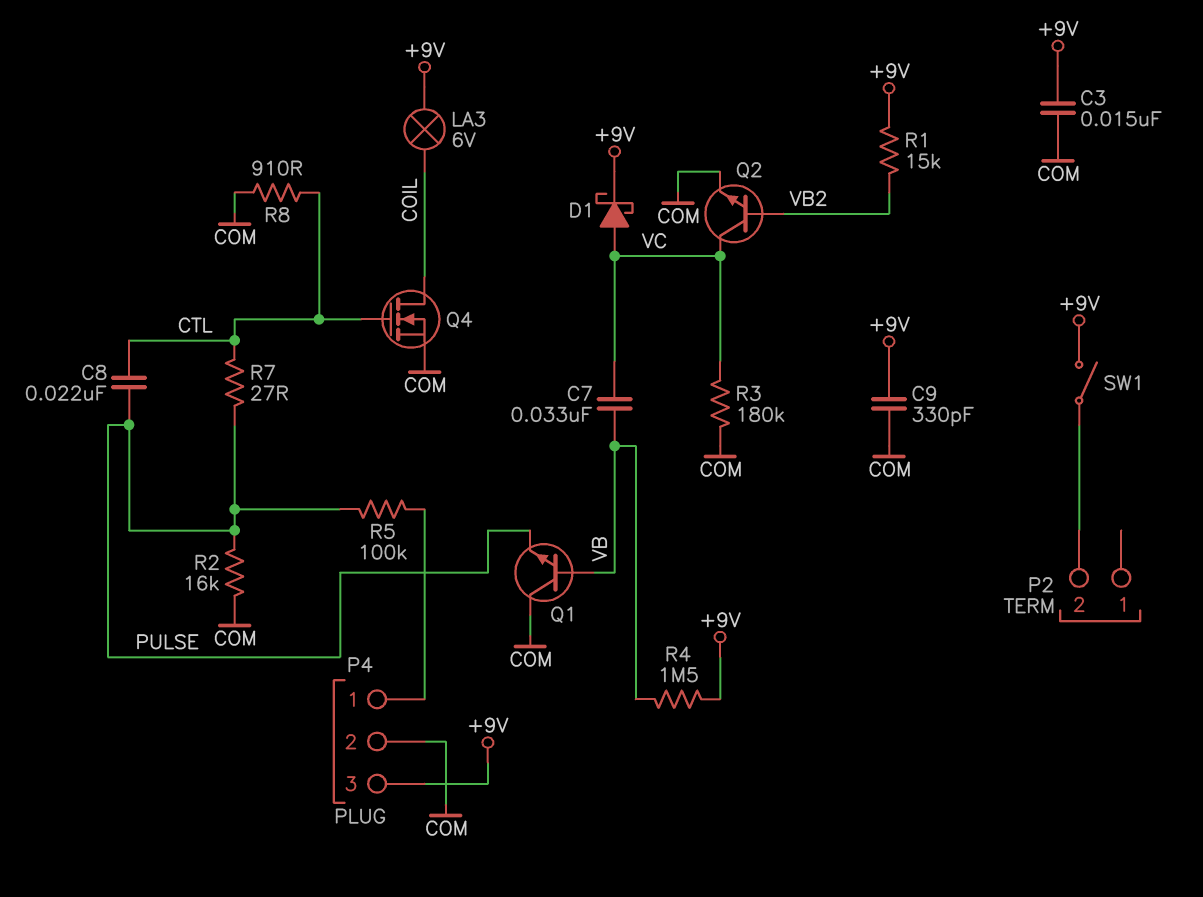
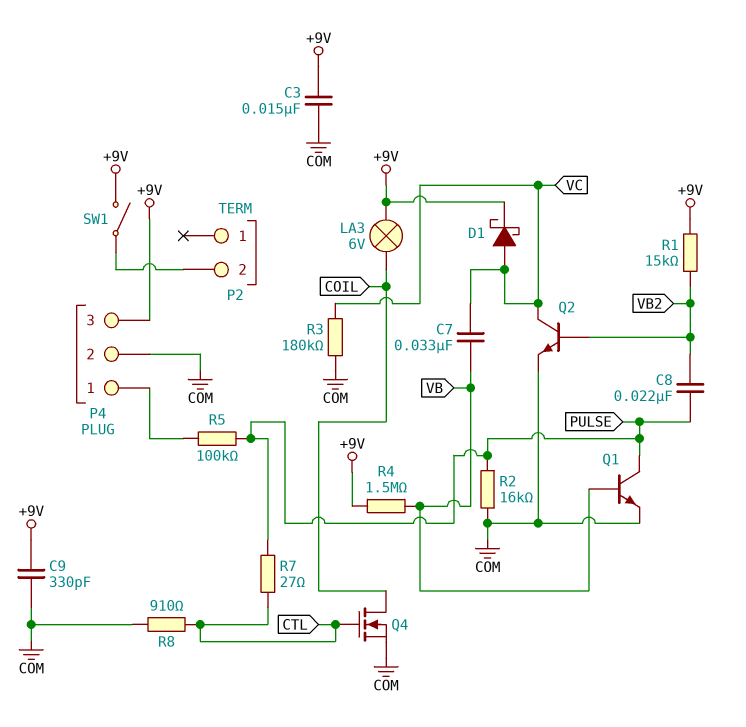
C8: 22nF (CTL, PULSE) -> 22nF (PULSE, VB2)
Q1: NPN (B VB, C COM, E PULSE) -> NPN (B VB, C PULSE, E COM)

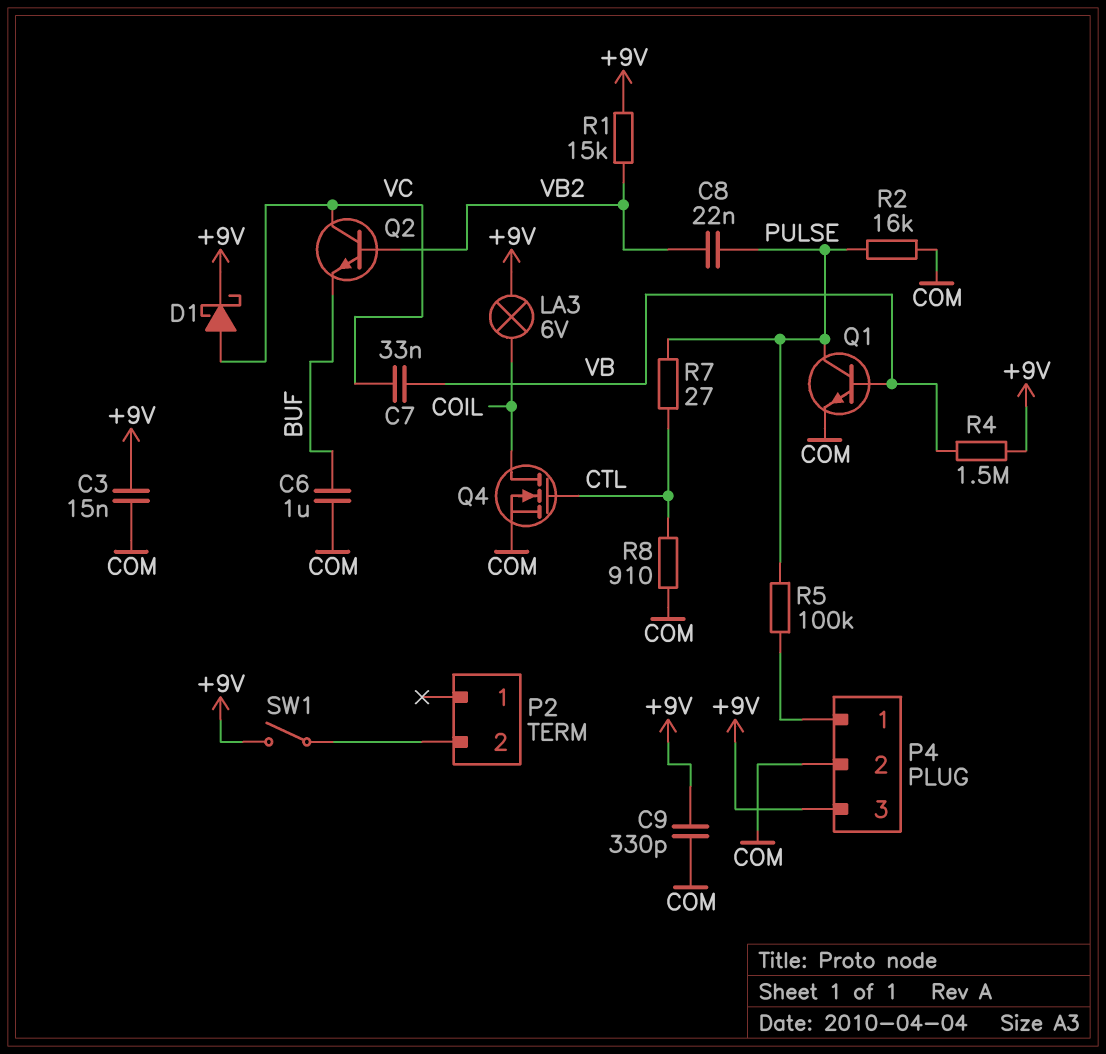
C6: none -> 1uF (BUF, COM)
Q2: NPN (B VB2, C VC, E COM) -> NPN (B VB2, C VC, E BUF)
R3: 180k (COM, VC) -> none

